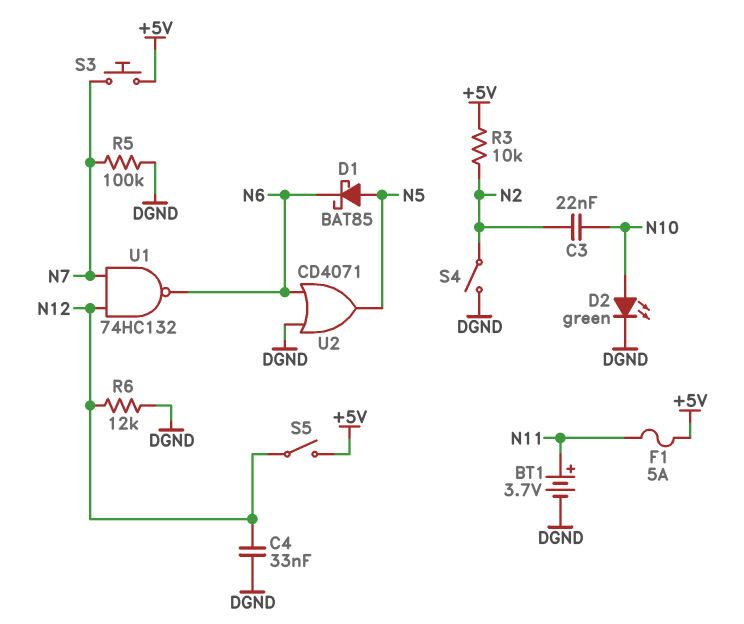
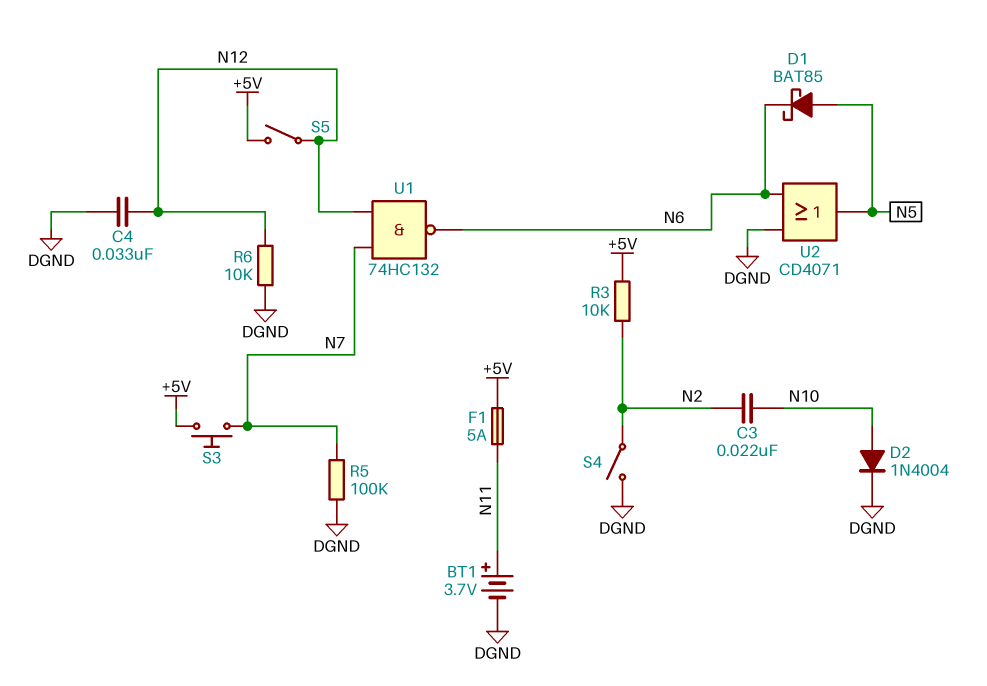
D2: LED green (A N10, K DGND) -> diode 1N4004 (A N10, K DGND)
R6: 12k (DGND, N12) -> 10k (DGND, N12)

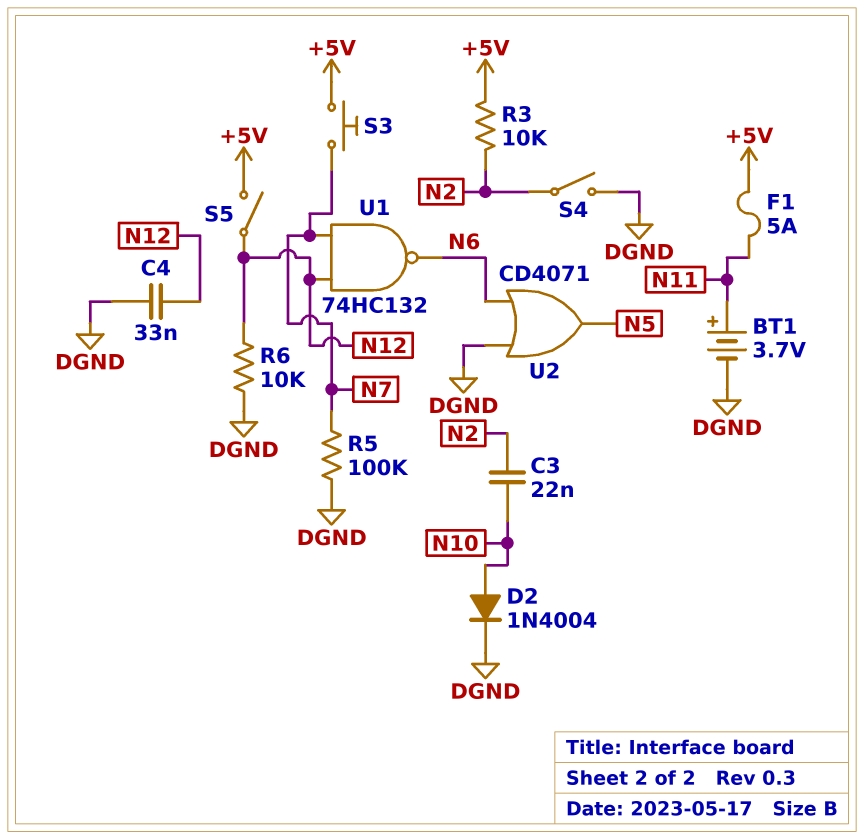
D1: schottky BAT85 (A N5, K N6) -> none

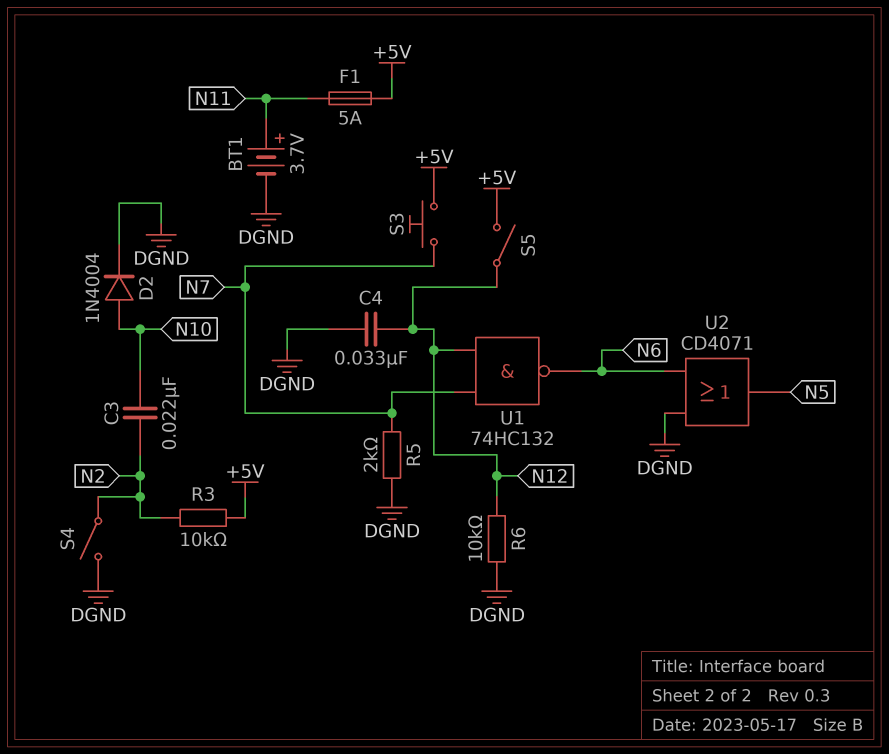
R5: 100k (DGND, N7) -> 2k (DGND, N7)

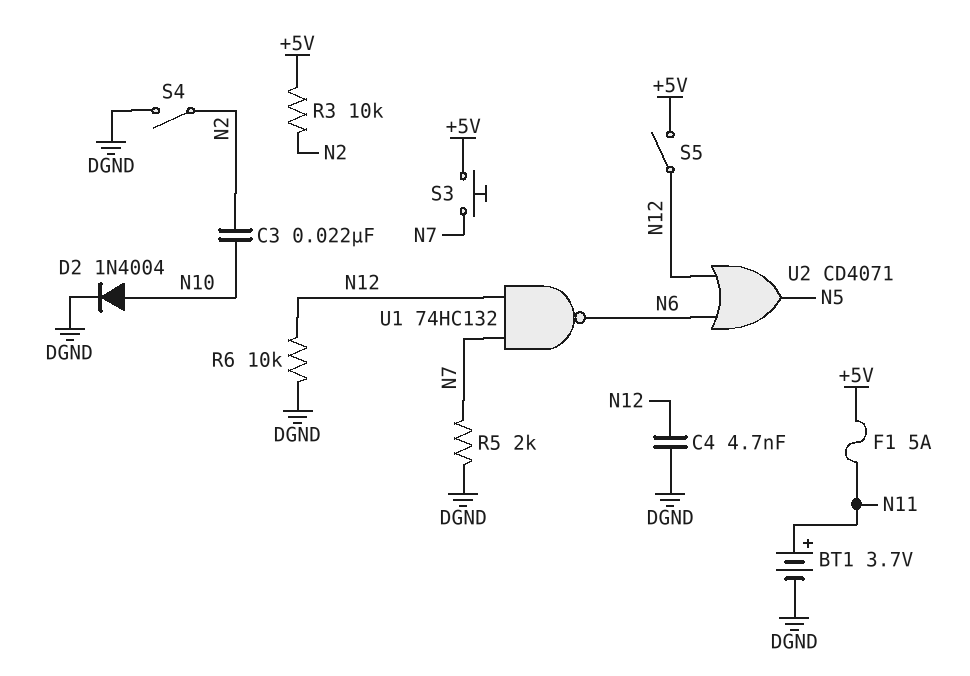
C4: 33nF (DGND, N12) -> 4.7nF (DGND, N12)
U2: OR CD4071 (in DGND, in N6, out N5) -> OR CD4071 (in N6, in N12, out N5)

